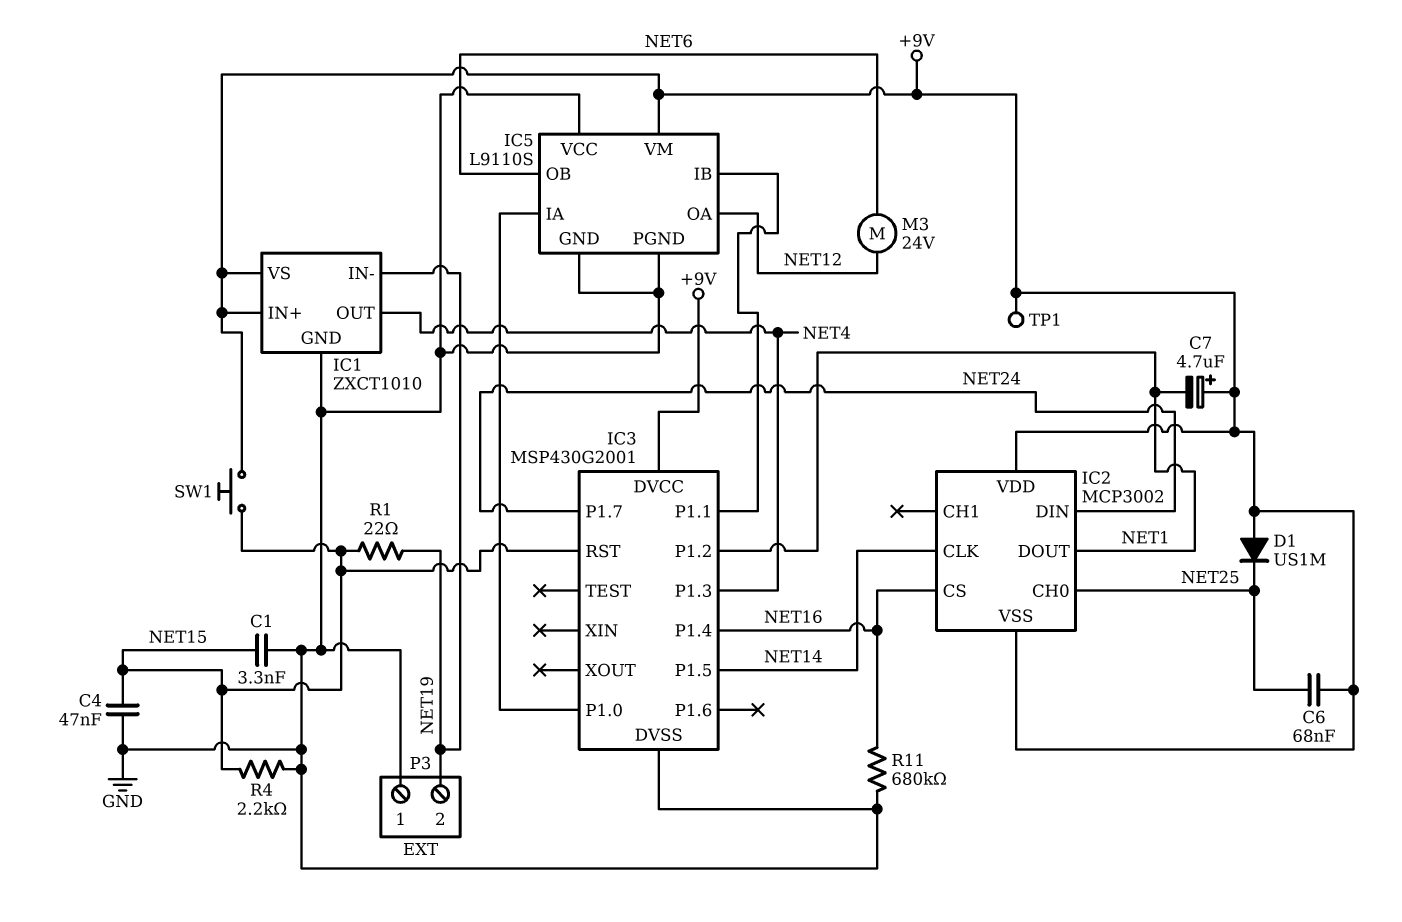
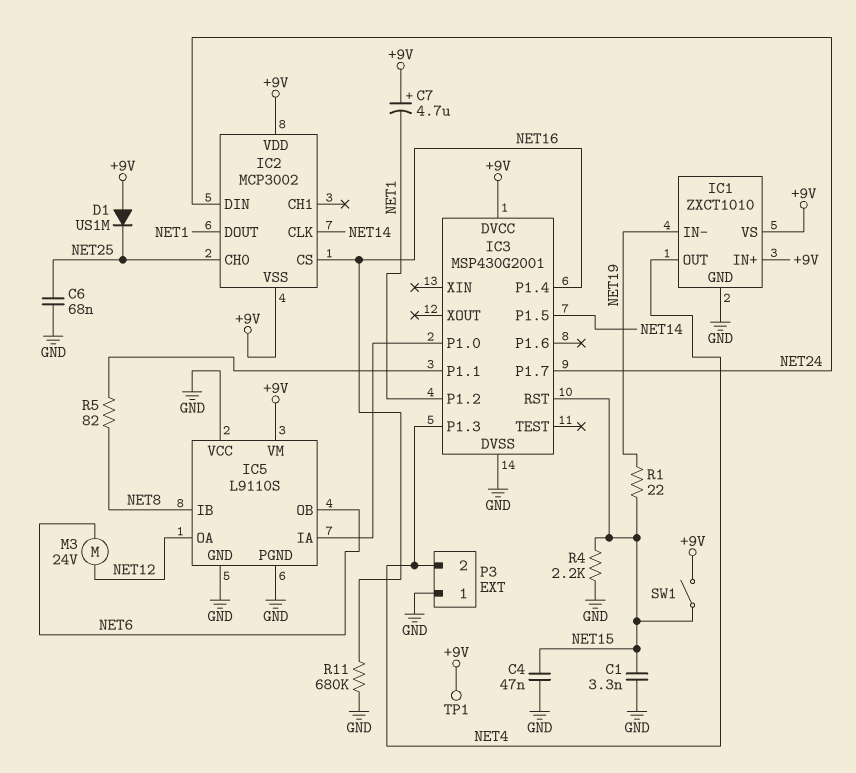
C6: 68nF (+9V, NET25) -> 68nF (GND, NET25)
IC5 pin IB: IC3/P1.1 -> NET8
P3 pin 2: NET19 -> NET4
R5: none -> 82 (IC3/P1.1, NET8)
SW1: button (+9V, NET15) -> switch (+9V, NET15)

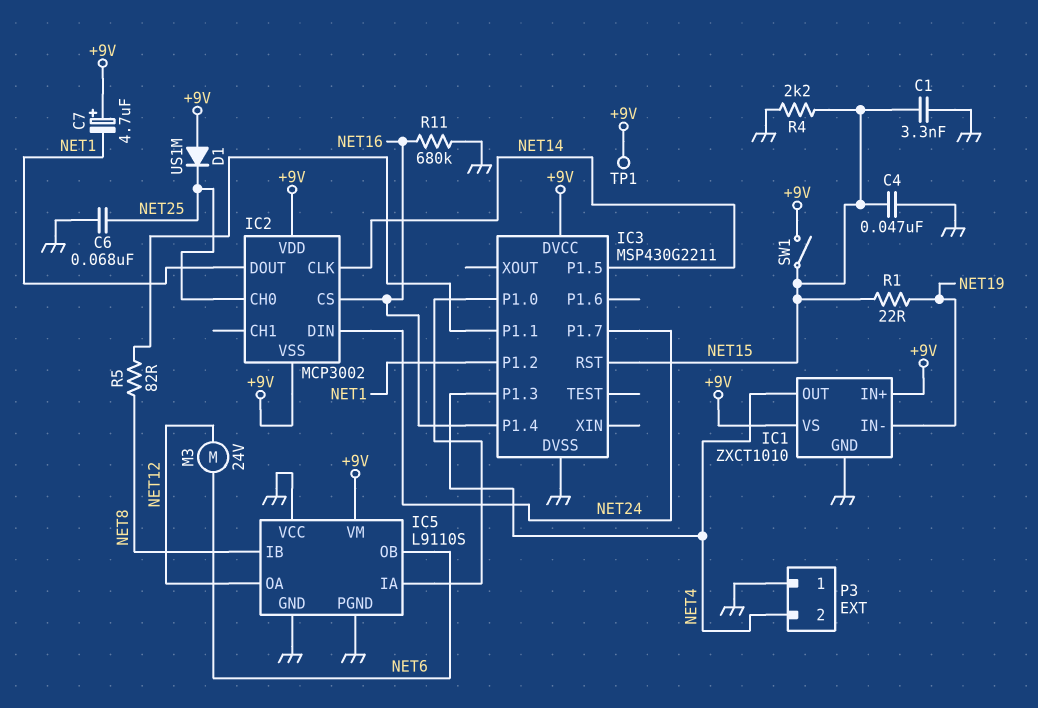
IC3: MSP430G2001 -> MSP430G2211

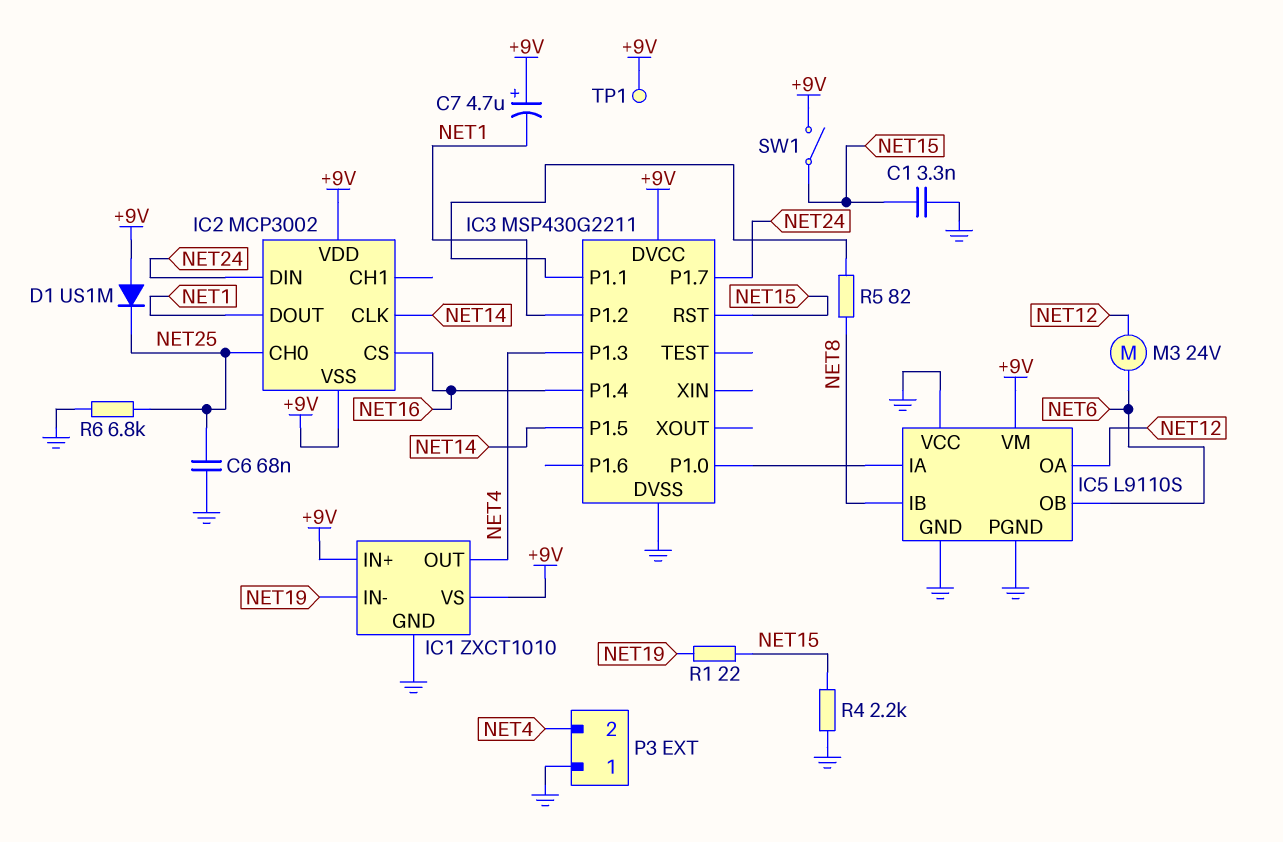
C4: 47nF (GND, NET15) -> none
R6: none -> 6.8k (GND, NET25)
R11: 680k (GND, NET16) -> none

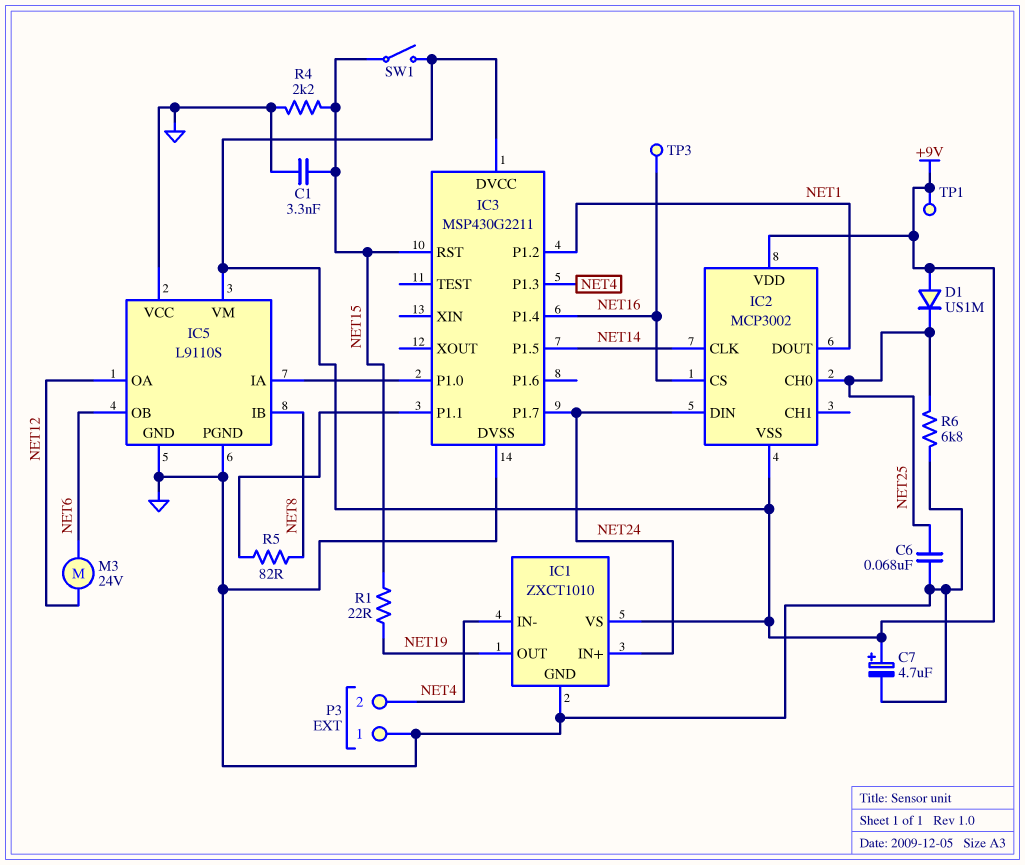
C7: 4.7uF (plus +9V, minus NET1) -> 4.7uF (plus +9V, minus GND)
IC1 pin IN+: +9V -> NET24
IC1 pin IN-: NET19 -> NET4
IC1 pin OUT: NET4 -> NET19
TP3: none -> test point (NET16)

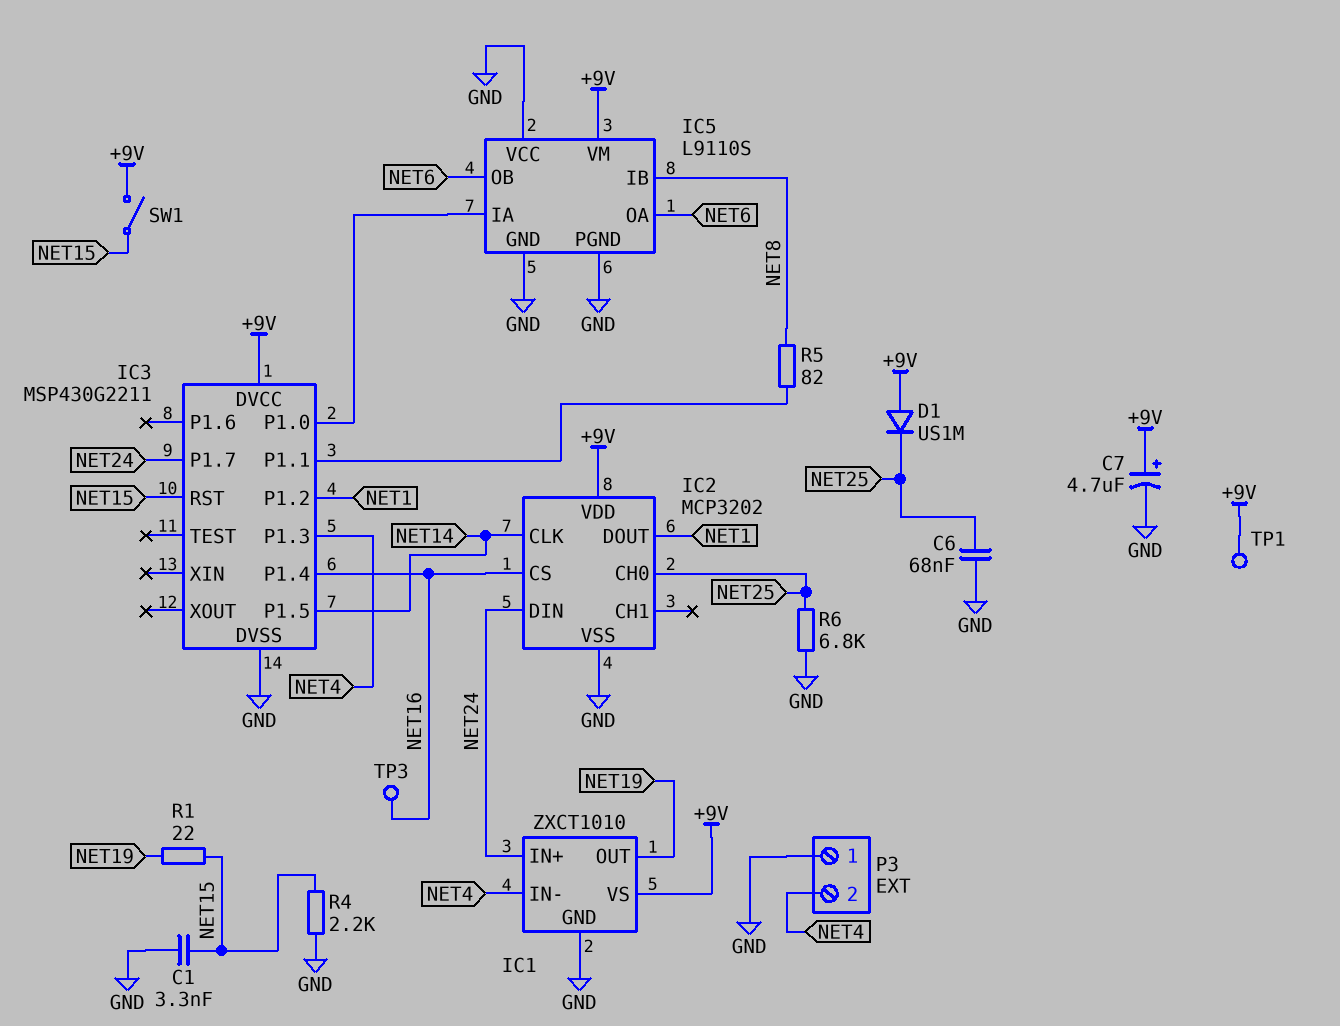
IC2: MCP3002 -> MCP3202
IC2 pin VSS: +9V -> GND
IC5 pin OA: NET12 -> NET6
M3: motor 24V (NET6, NET12) -> none

